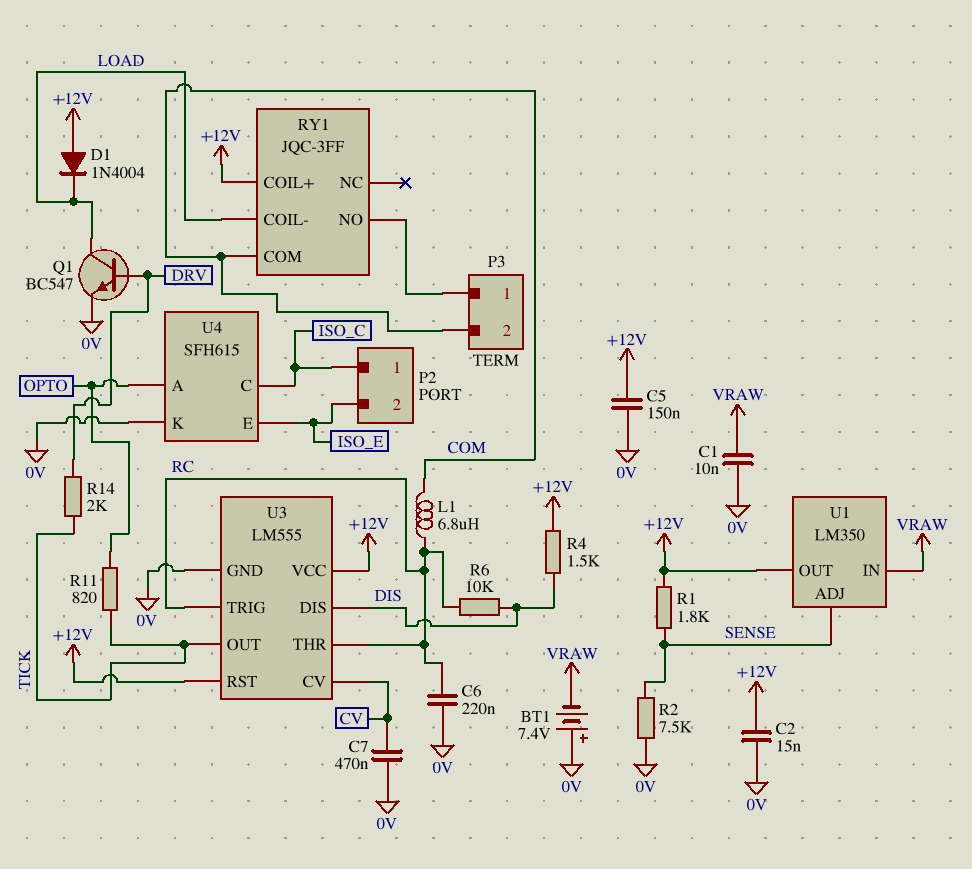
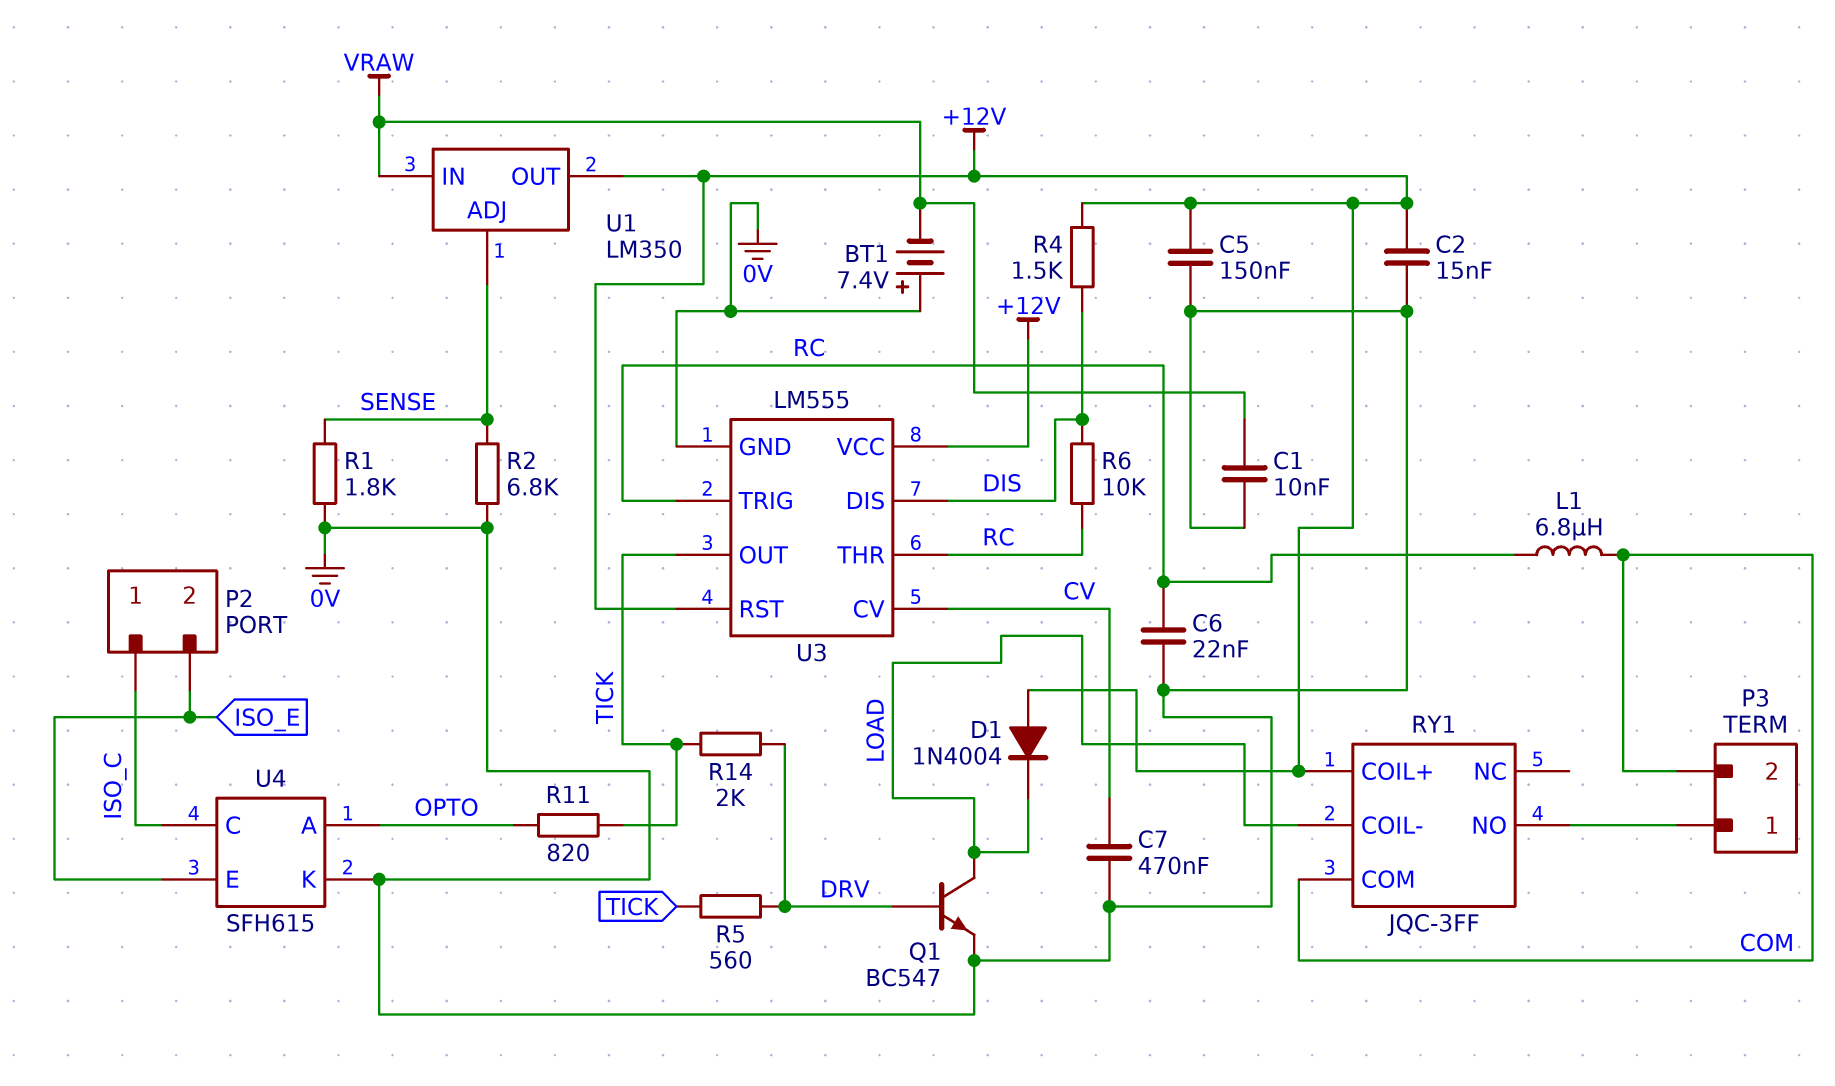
C6: 220nF (0V, RC) -> 22nF (0V, RC)
R1: 1.8k (+12V, SENSE) -> 1.8k (0V, SENSE)
R2: 7.5k (0V, SENSE) -> 6.8k (0V, SENSE)
R5: none -> 560 (DRV, TICK)

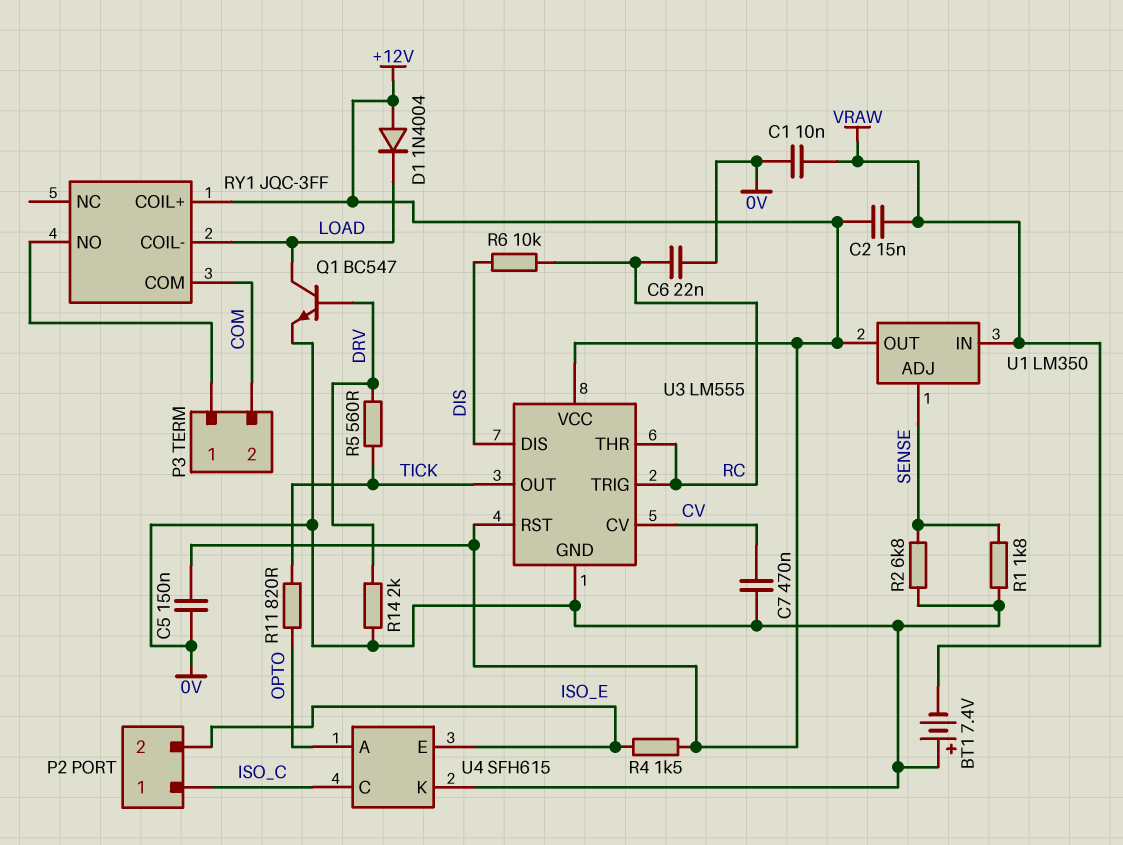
C2: 15nF (+12V, 0V) -> 15nF (+12V, VRAW)
L1: 6.8uH (COM, RC) -> none
R4: 1.5k (+12V, DIS) -> 1.5k (+12V, ISO_E)
R14: 2k (DRV, TICK) -> 2k (0V, DRV)

